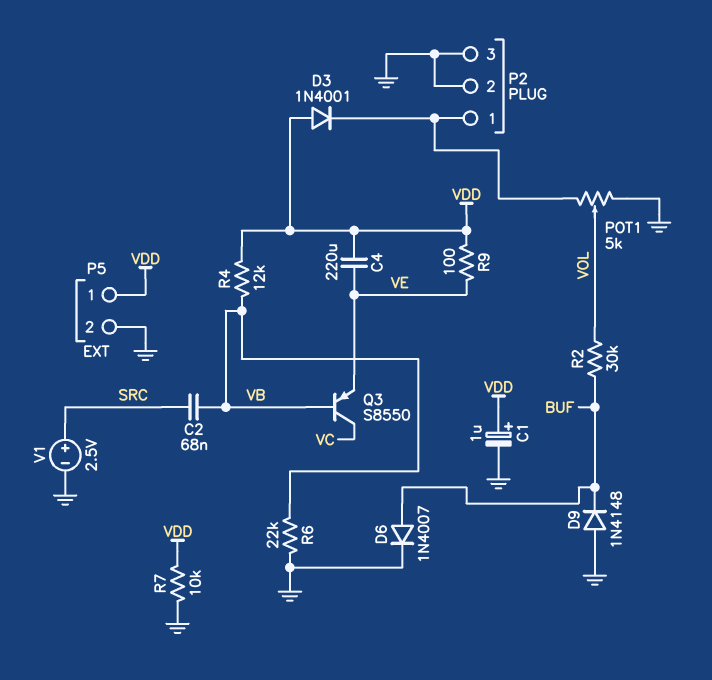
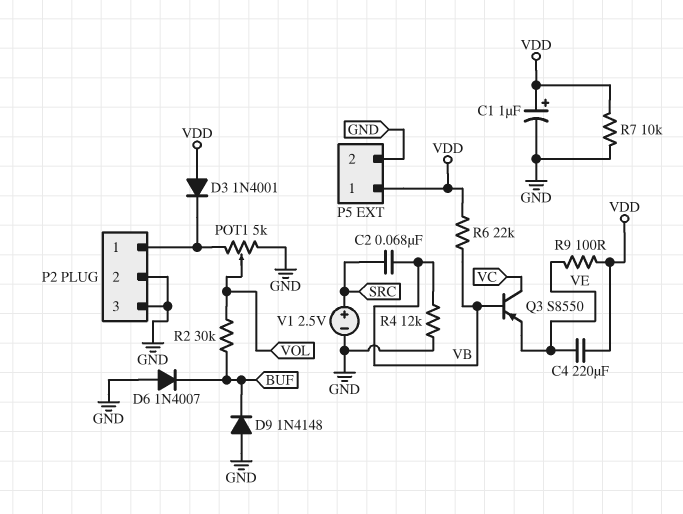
D6: diode 1N4007 (A BUF, K GND) -> diode 1N4007 (A GND, K BUF)
R4: 12k (VB, VDD) -> 12k (GND, VB)
R6: 22k (GND, VB) -> 22k (VB, VDD)

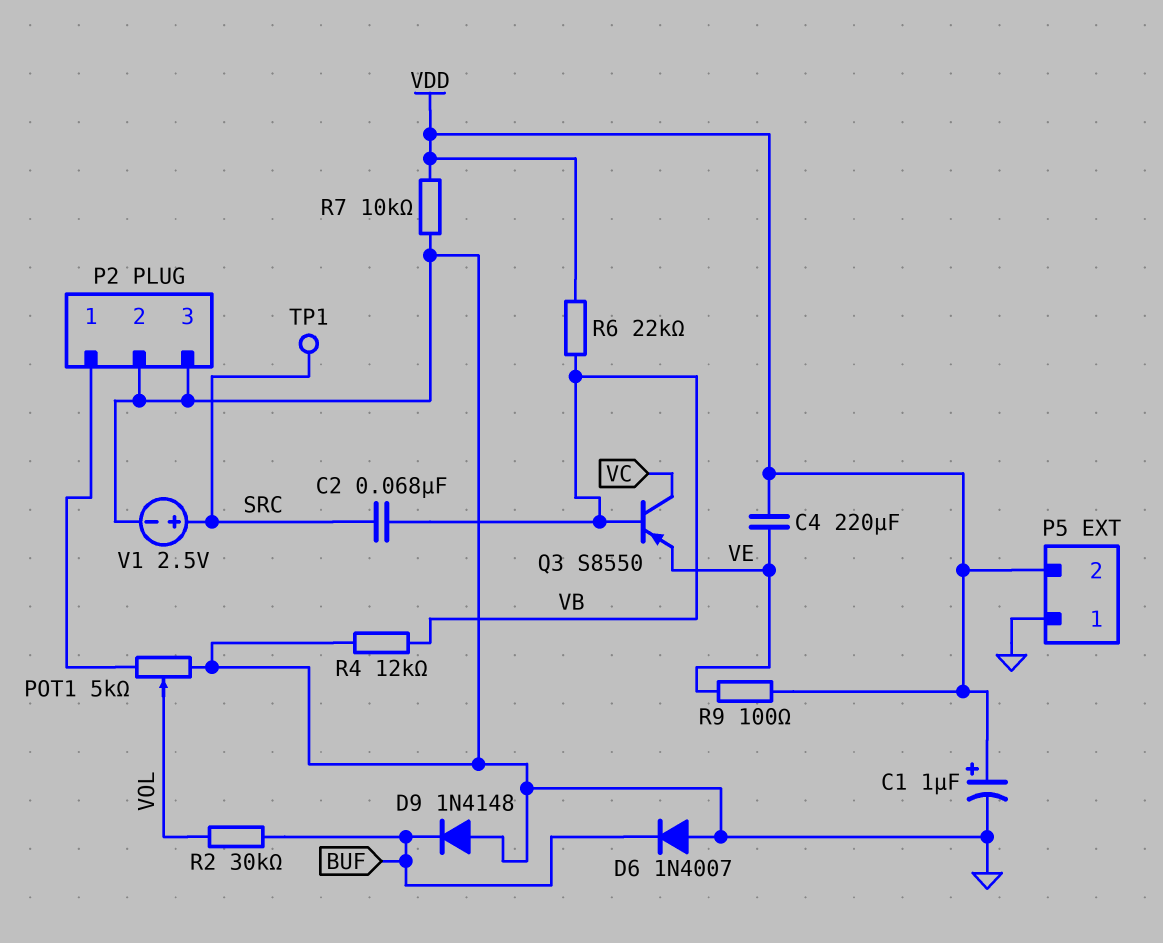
D3: diode 1N4001 (A VDD, K P2/1) -> none
P5 pin 1: VDD -> GND
P5 pin 2: GND -> VDD
TP1: none -> test point (SRC)

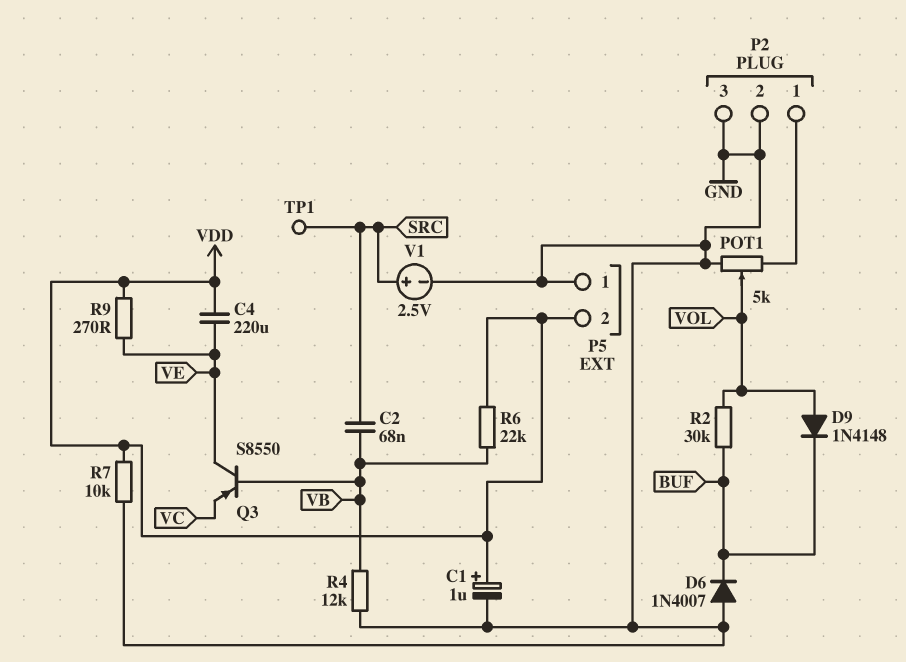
D9: diode 1N4148 (A GND, K BUF) -> diode 1N4148 (A VOL, K BUF)
Q3: PNP S8550 (B VB, C VC, E VE) -> PNP S8550 (B VB, C VE, E VC)
R9: 100 (VDD, VE) -> 270 (VDD, VE)

